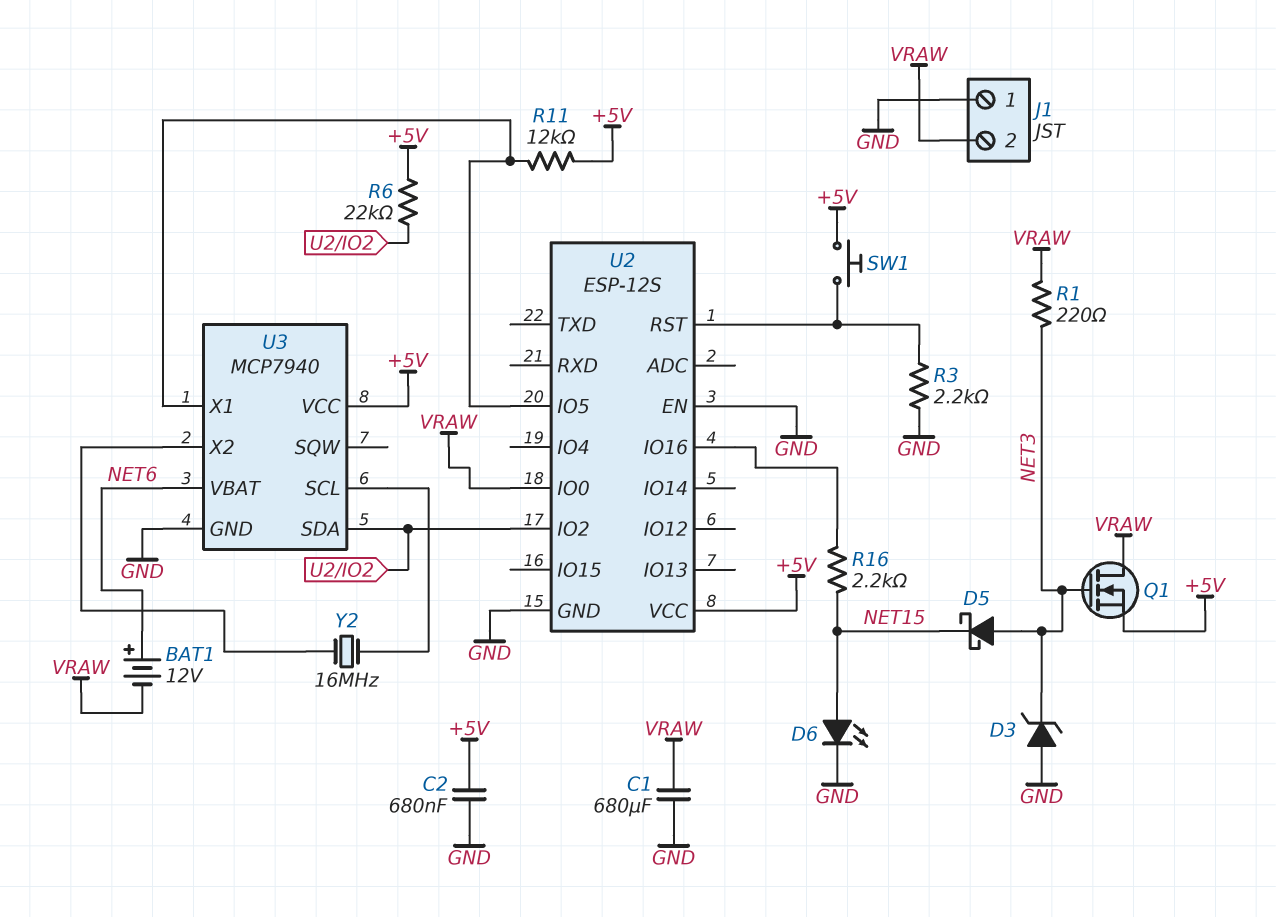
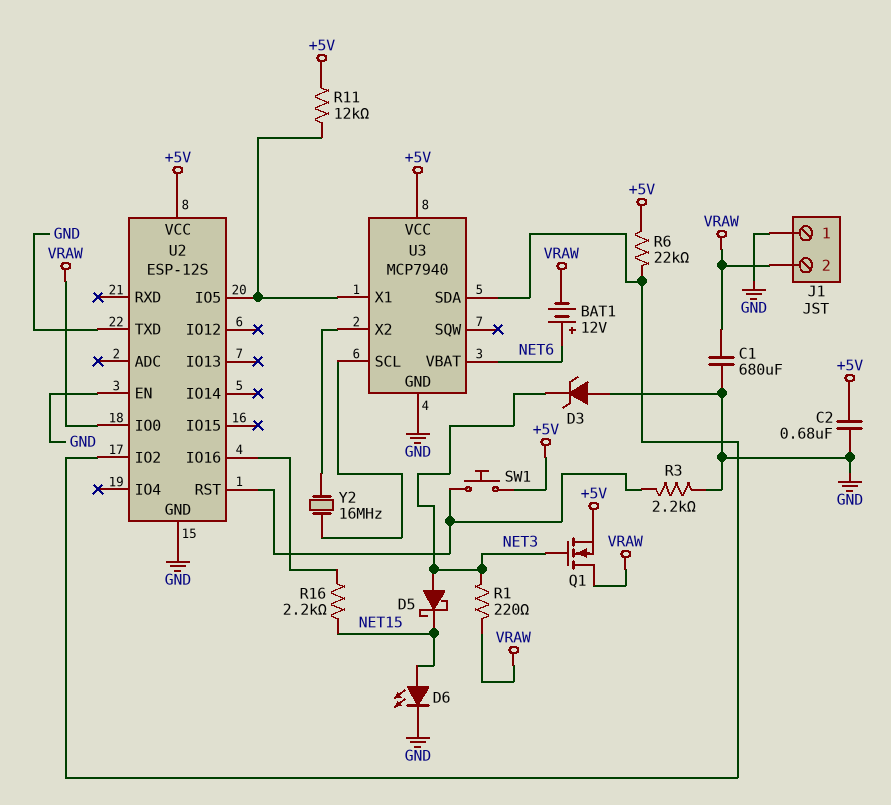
U2 pin TXD: none -> GND

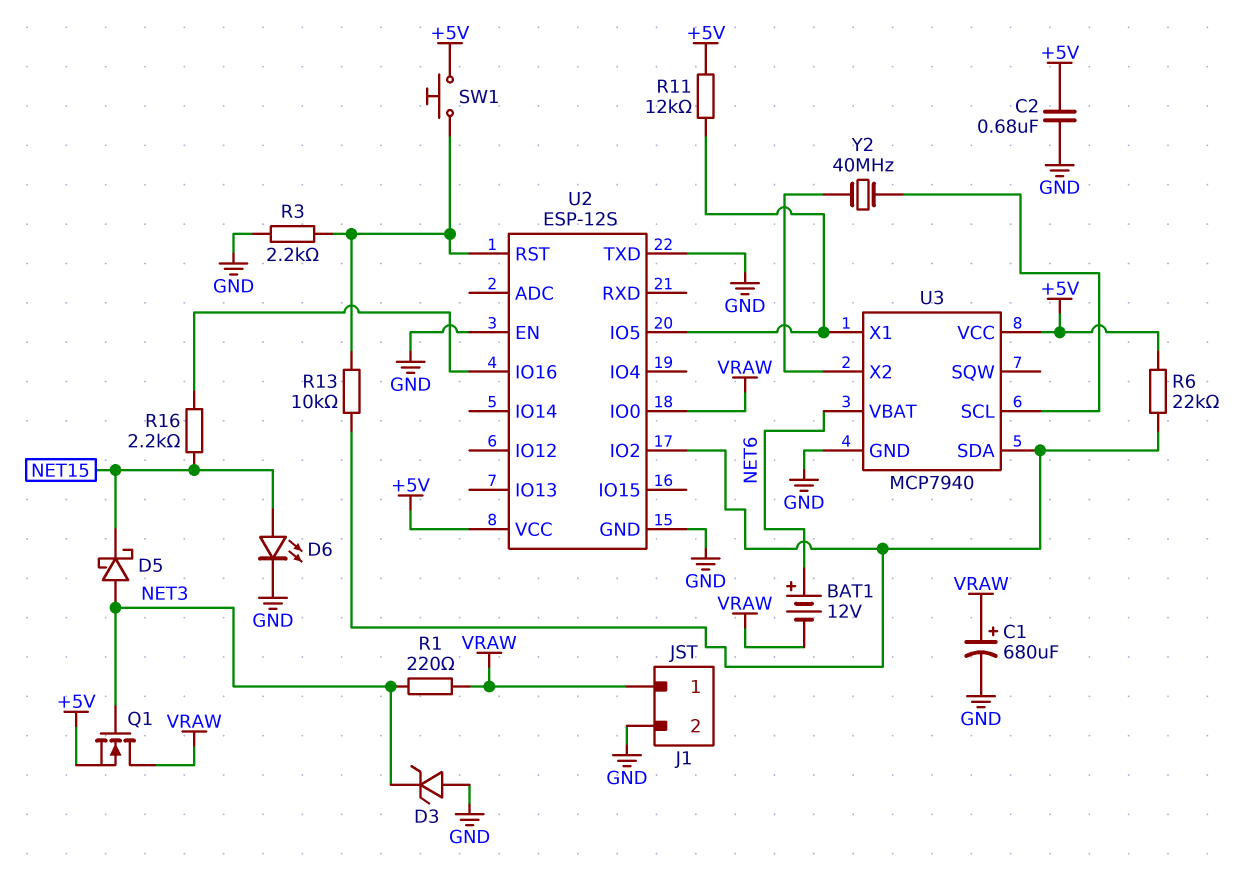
C1: 680uF (GND, VRAW) -> 680uF (plus VRAW, minus GND)
J1 pin 1: GND -> VRAW
J1 pin 2: VRAW -> GND
R13: none -> 10k (U2/IO2, U2/RST)
Y2: 16MHz (U3/SCL, U3/X2) -> 40MHz (U3/SCL, U3/X2)

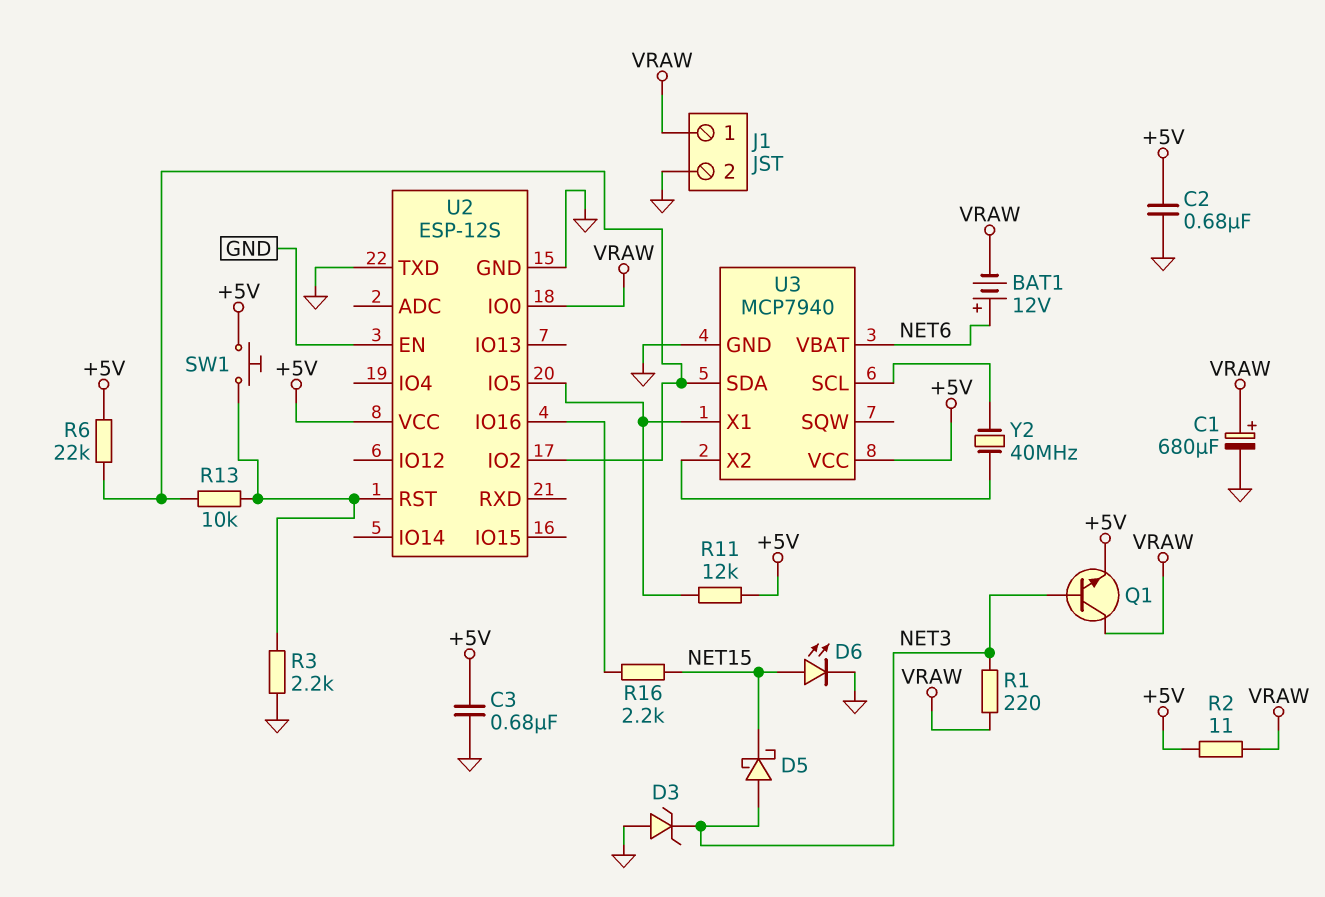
C3: none -> 680nF (+5V, GND)
Q1: NMOS (G NET3, D VRAW, S +5V) -> NPN (B NET3, C VRAW, E +5V)
R2: none -> 11 (+5V, VRAW)

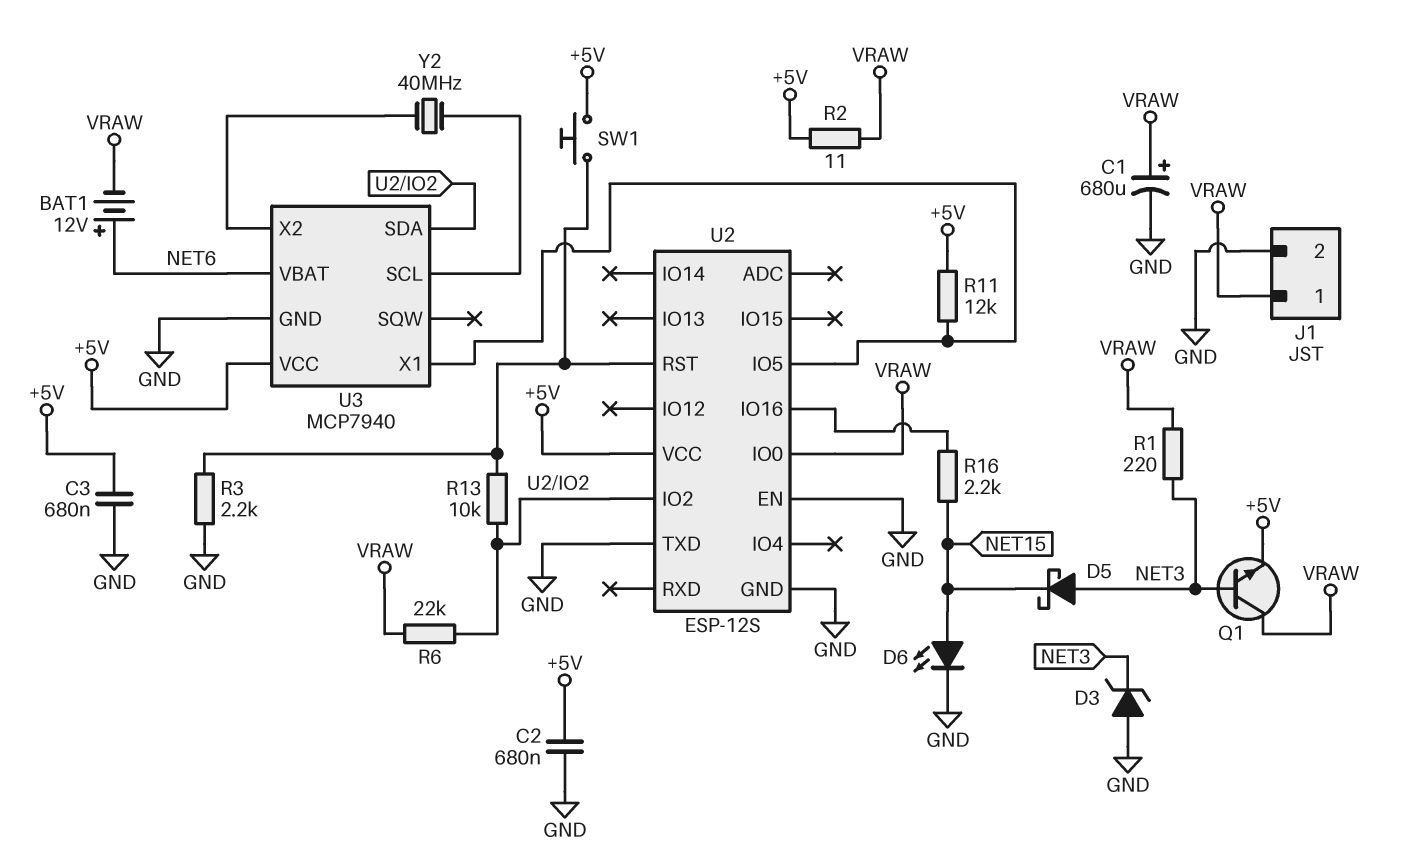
R6: 22k (+5V, U2/IO2) -> 22k (U2/IO2, VRAW)

